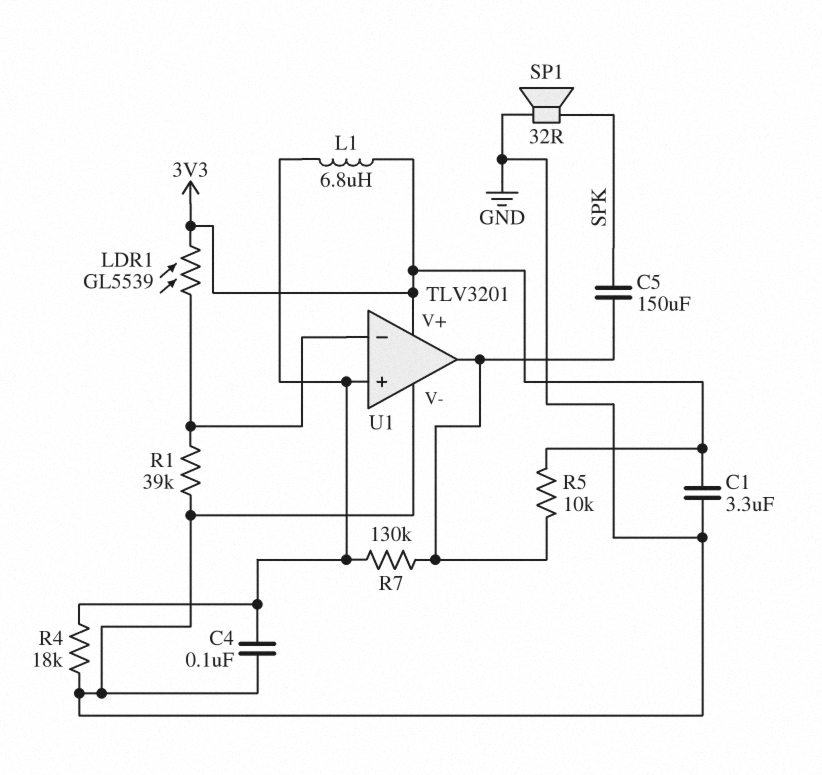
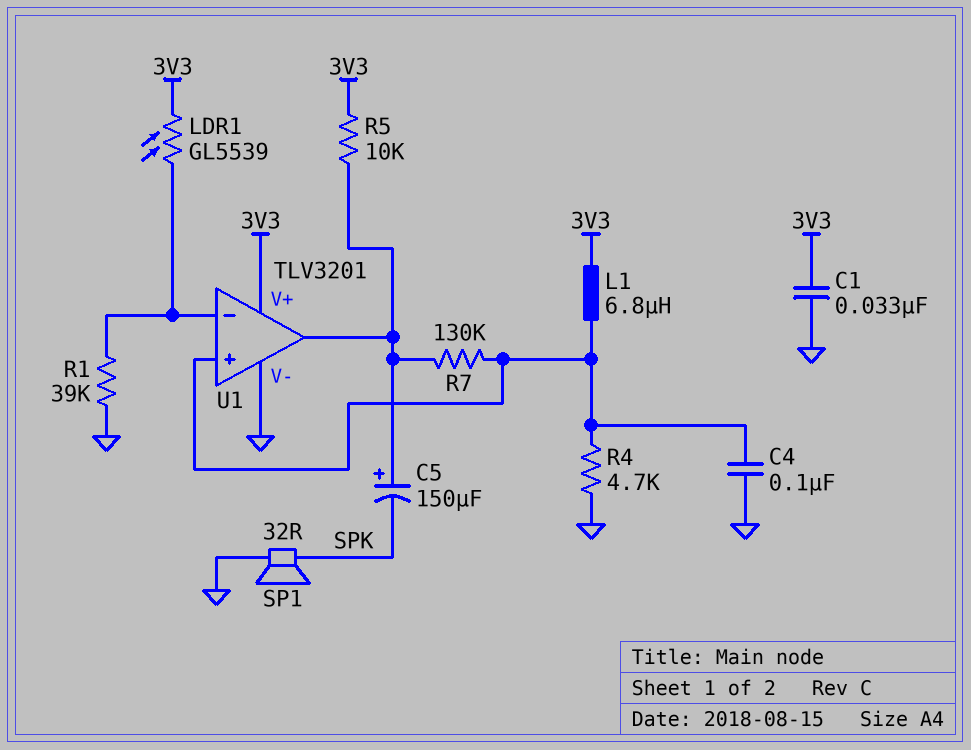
C1: 3.3uF (3V3, GND) -> 33nF (3V3, GND)
C5: 150uF (SPK, U1/out) -> 150uF (plus U1/out, minus SPK)
R4: 18k (GND, U1/in+) -> 4.7k (GND, U1/in+)

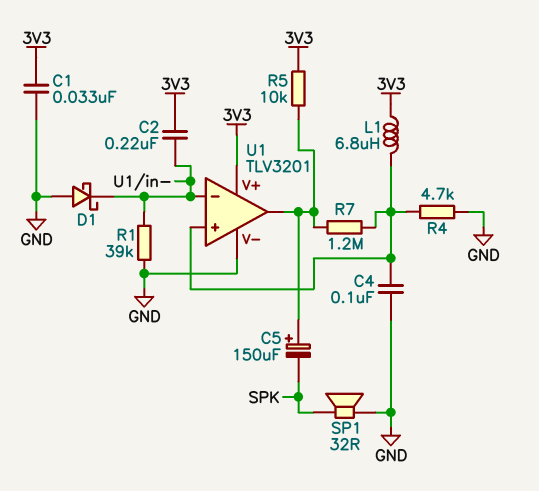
C2: none -> 220nF (3V3, U1/in-)
D1: none -> schottky (A GND, K U1/in-)
LDR1: GL5539 (3V3, U1/in-) -> none
R7: 130k (U1/in+, U1/out) -> 1.2M (U1/in+, U1/out)

